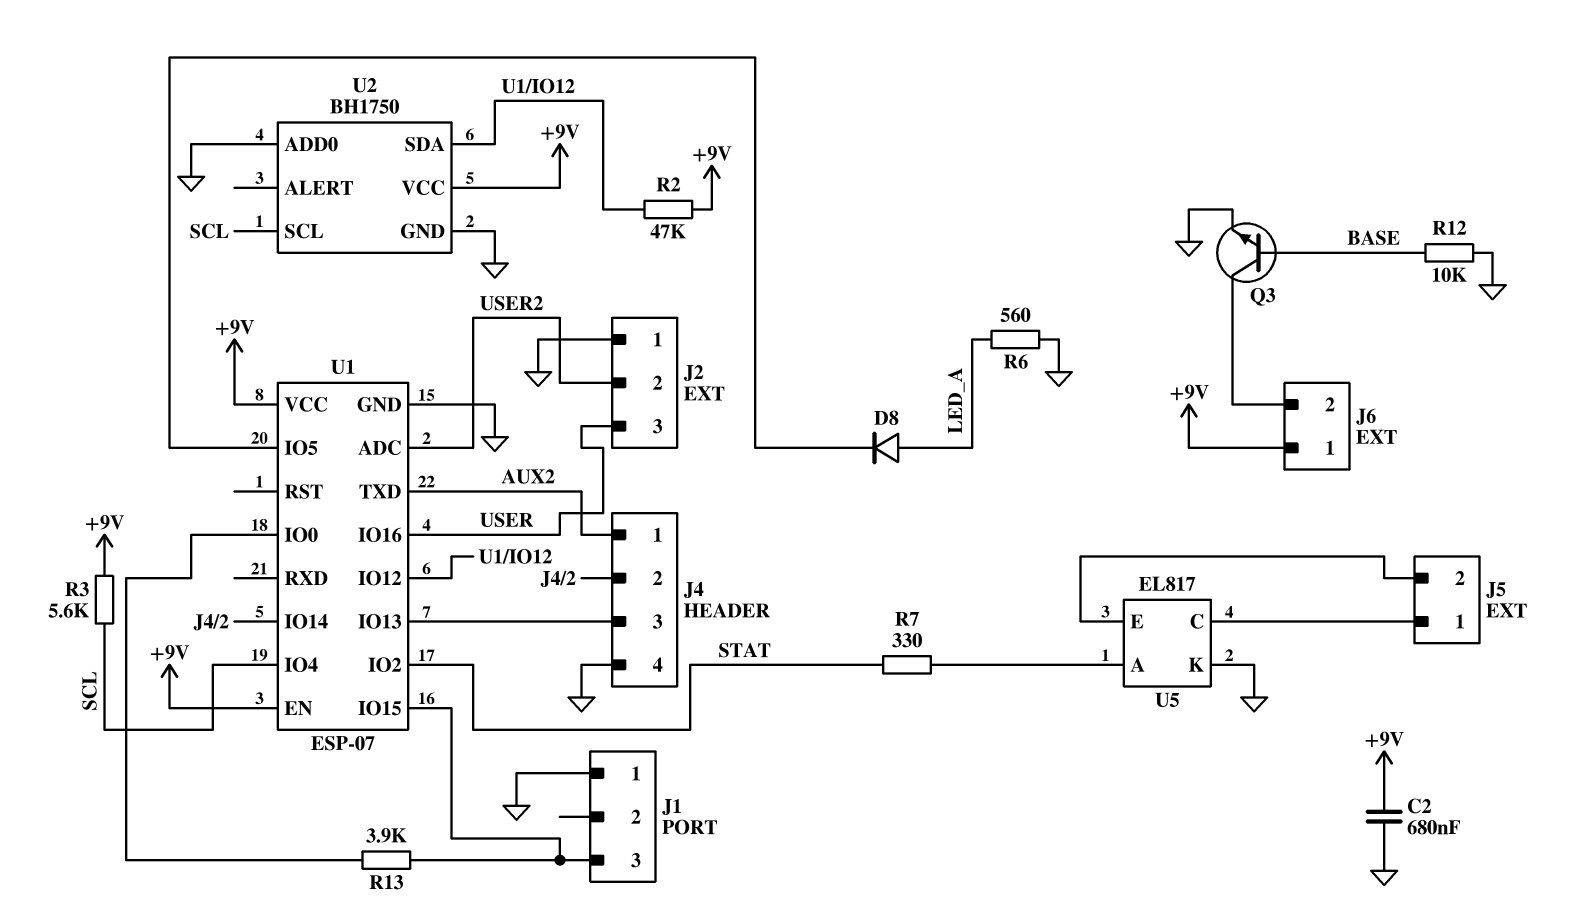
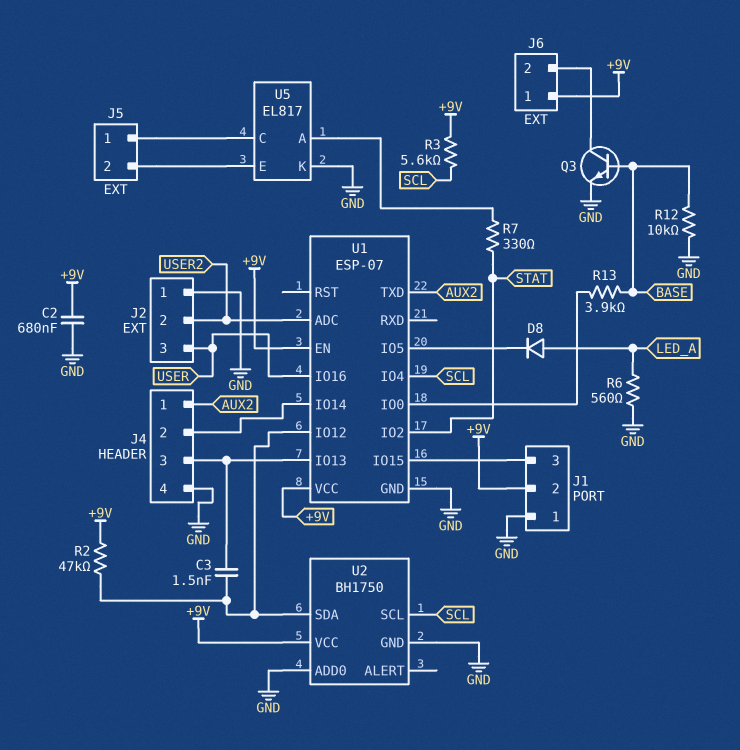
C3: none -> 1.5nF (J4/3, U1/IO12)
J1 pin 2: none -> +9V
R13: 3.9k (J1/3, U1/IO0) -> 3.9k (BASE, U1/IO0)

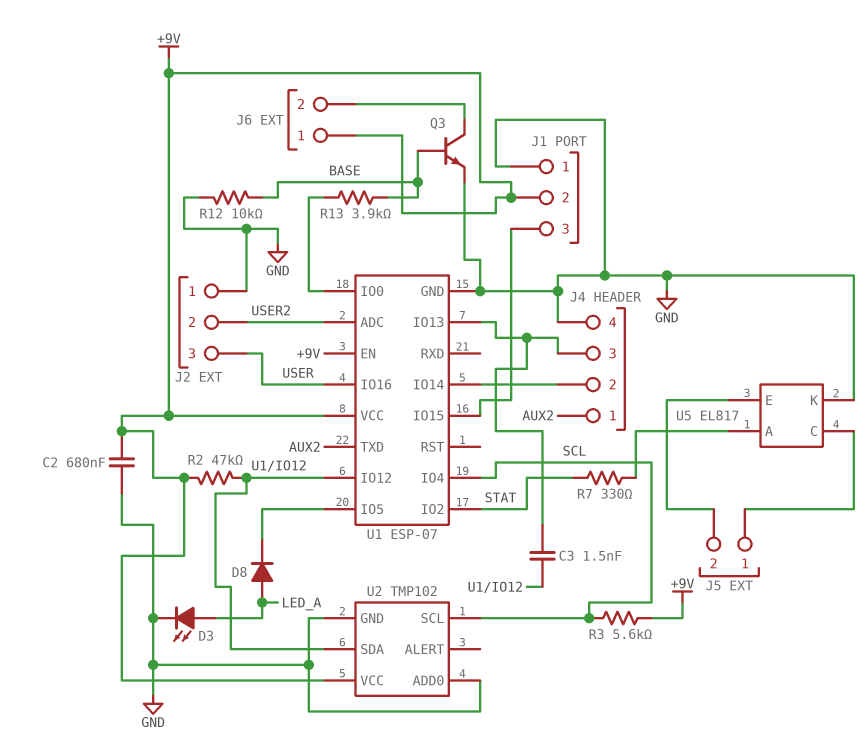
D3: none -> LED (A LED_A, K GND)
R6: 560 (GND, LED_A) -> none
U2: BH1750 -> TMP102

